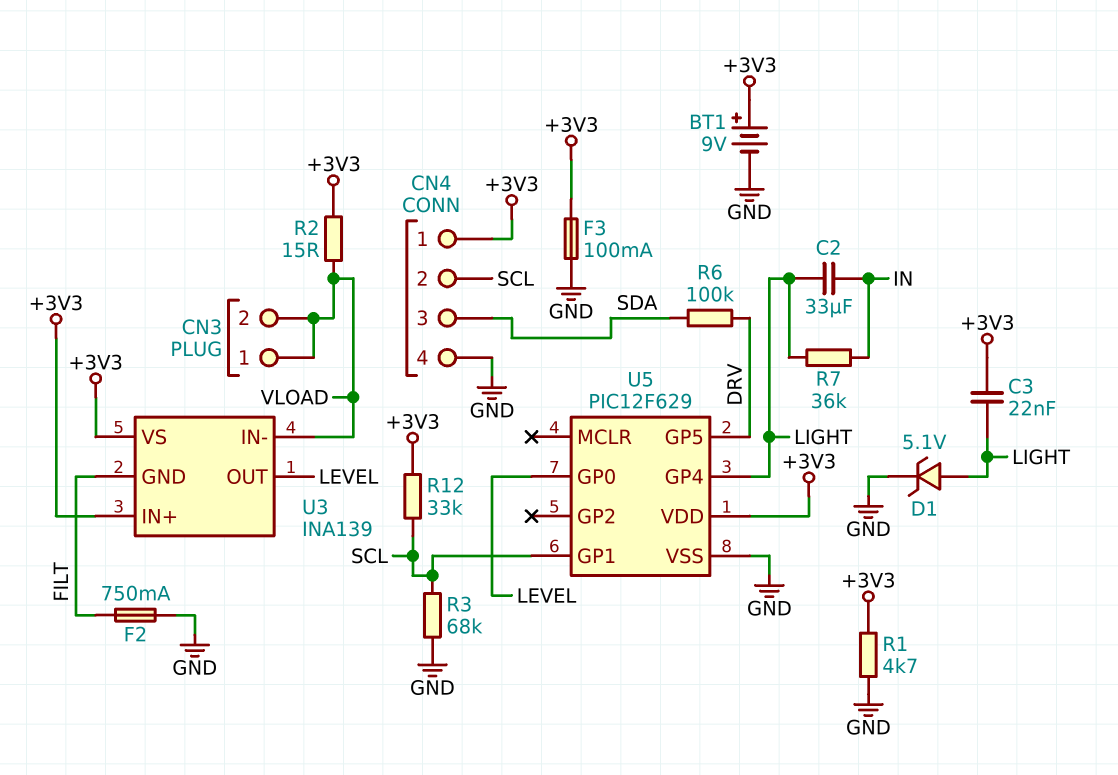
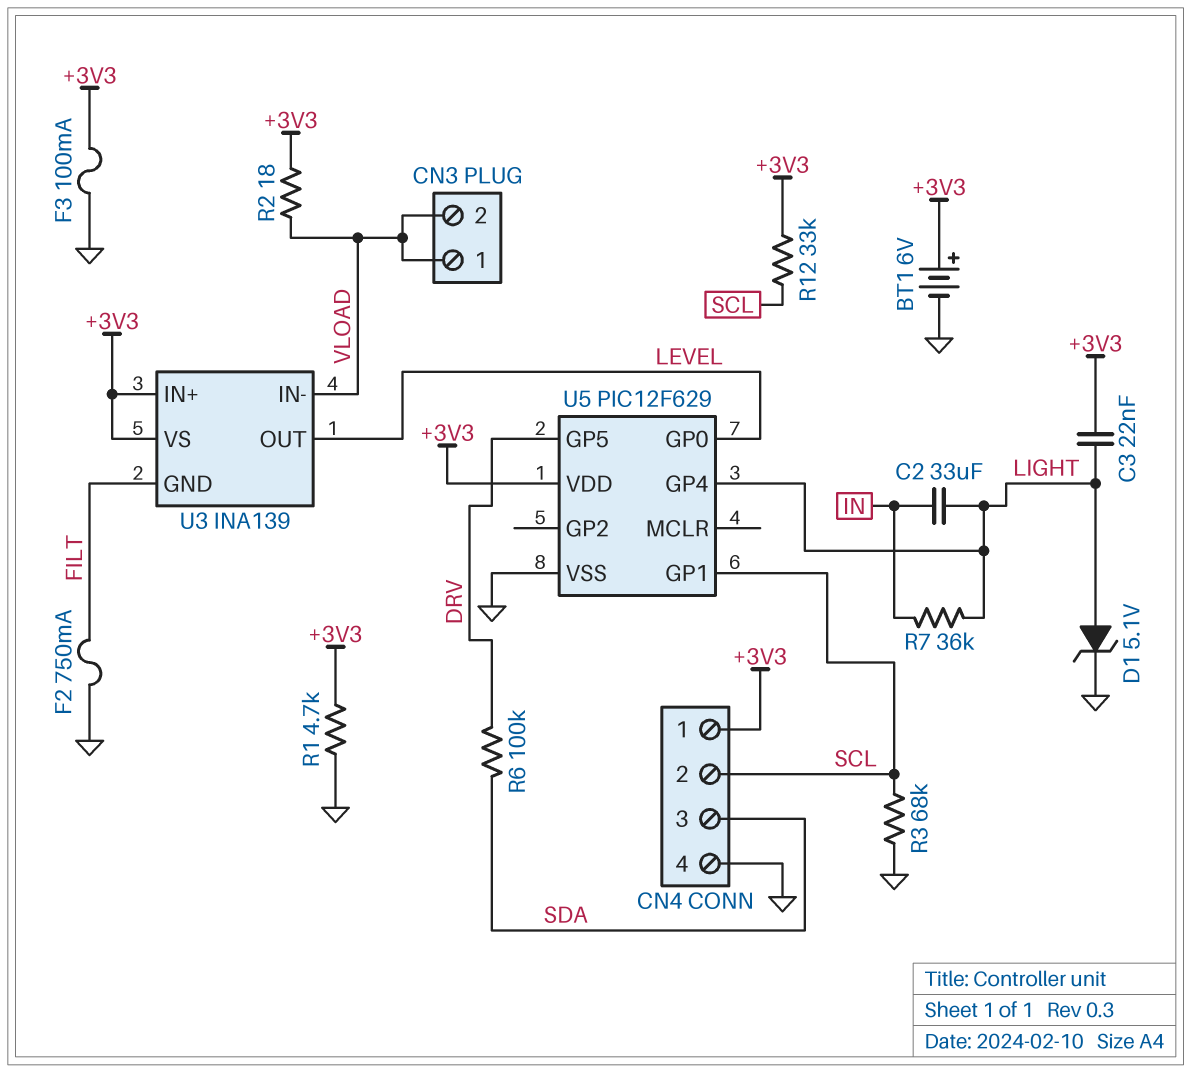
BT1: 9V (plus +3V3, minus GND) -> 6V (plus +3V3, minus GND)
R2: 15 (+3V3, VLOAD) -> 18 (+3V3, VLOAD)

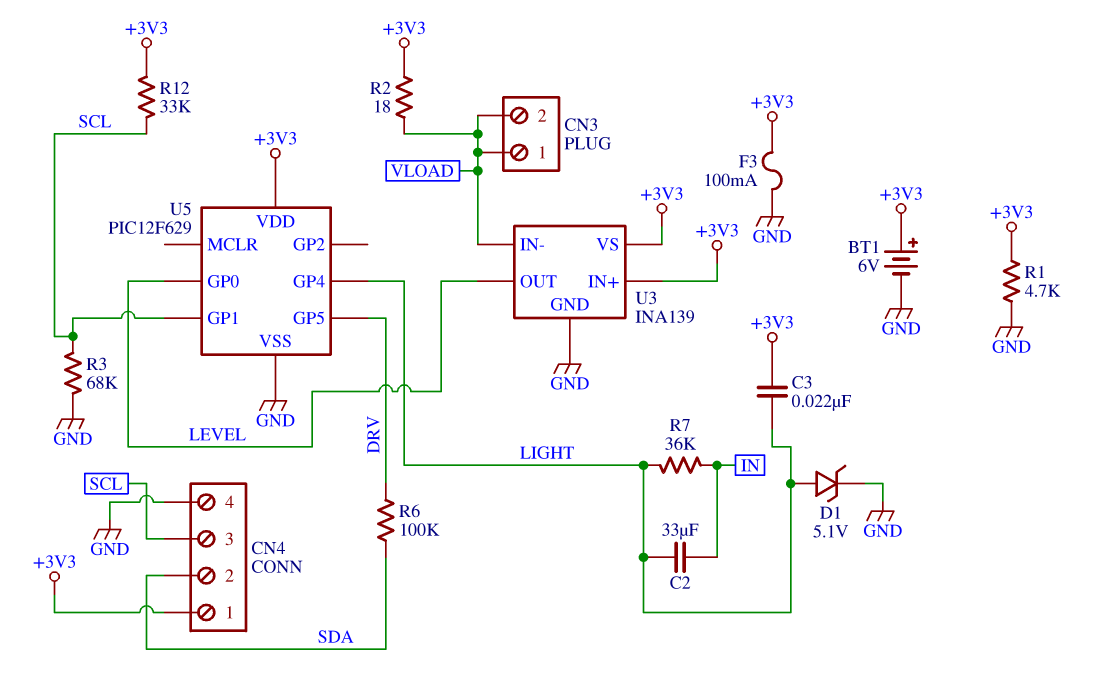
CN4 pin 2: SCL -> SDA
CN4 pin 3: SDA -> SCL
F2: 750mA (FILT, GND) -> none
U3 pin GND: FILT -> GND

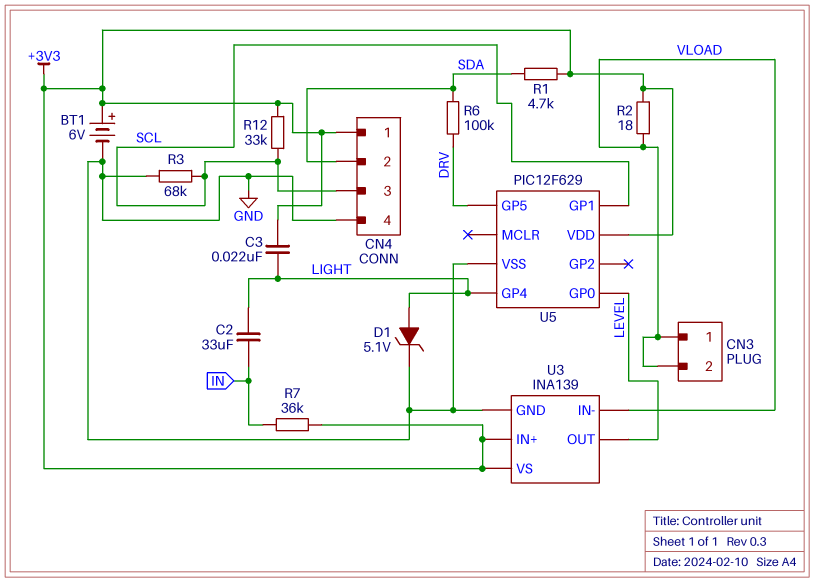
F3: 100mA (+3V3, GND) -> none
R1: 4.7k (+3V3, GND) -> 4.7k (+3V3, SDA)
R7: 36k (IN, LIGHT) -> 36k (+3V3, IN)

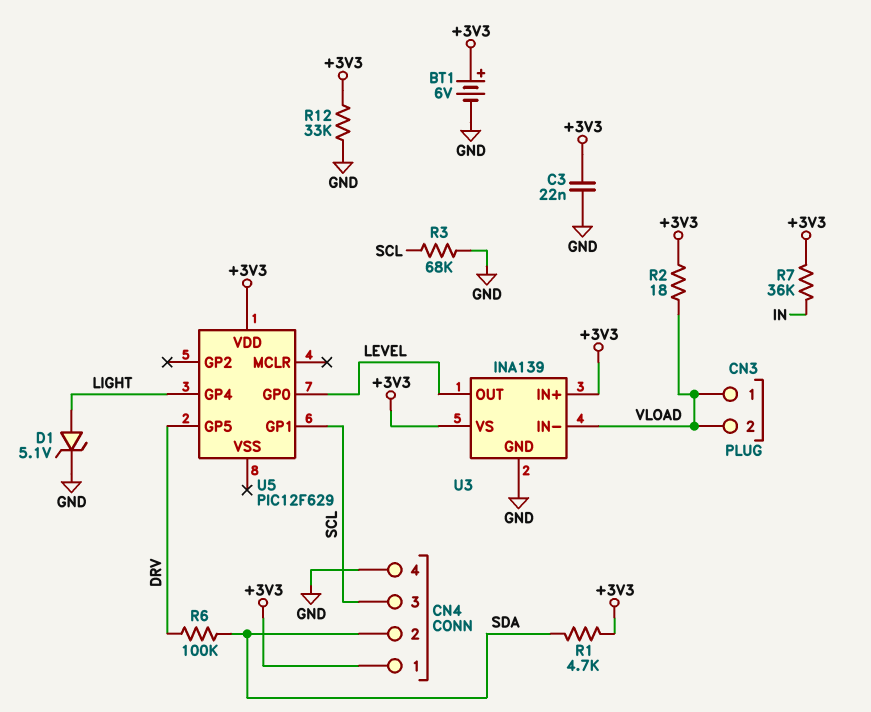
C2: 33uF (IN, LIGHT) -> none
C3: 22nF (+3V3, LIGHT) -> 22nF (+3V3, GND)
R12: 33k (+3V3, SCL) -> 33k (+3V3, GND)
U5 pin VSS: GND -> none

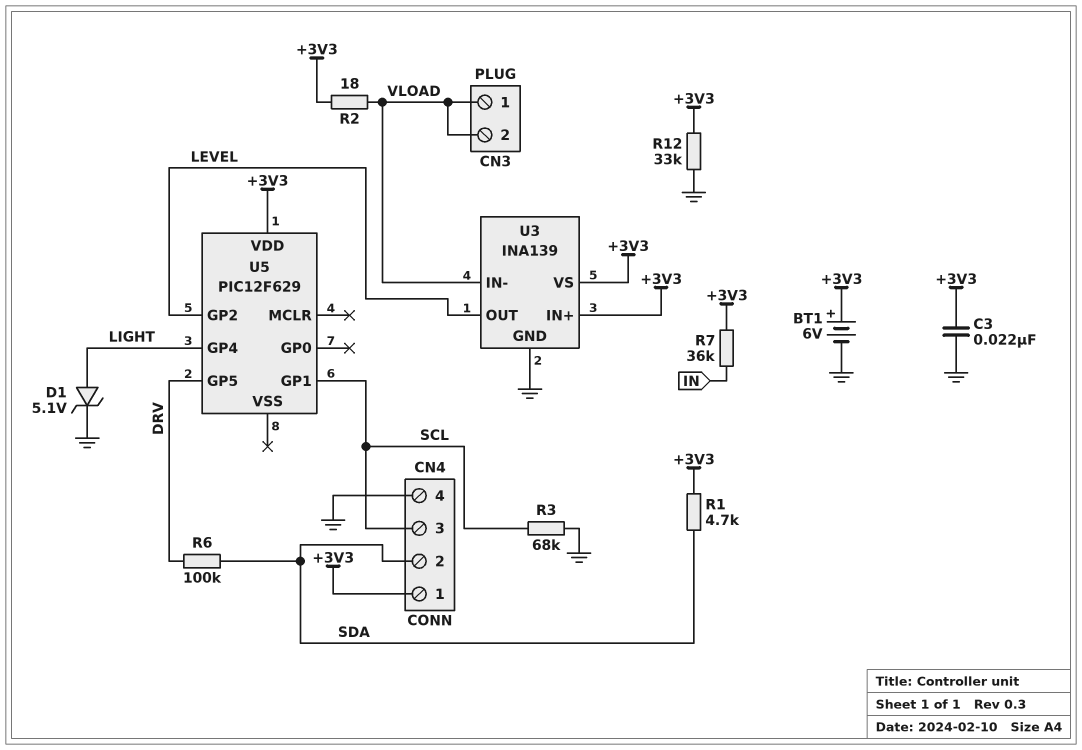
U5 pin GP0: LEVEL -> none
U5 pin GP2: none -> LEVEL

